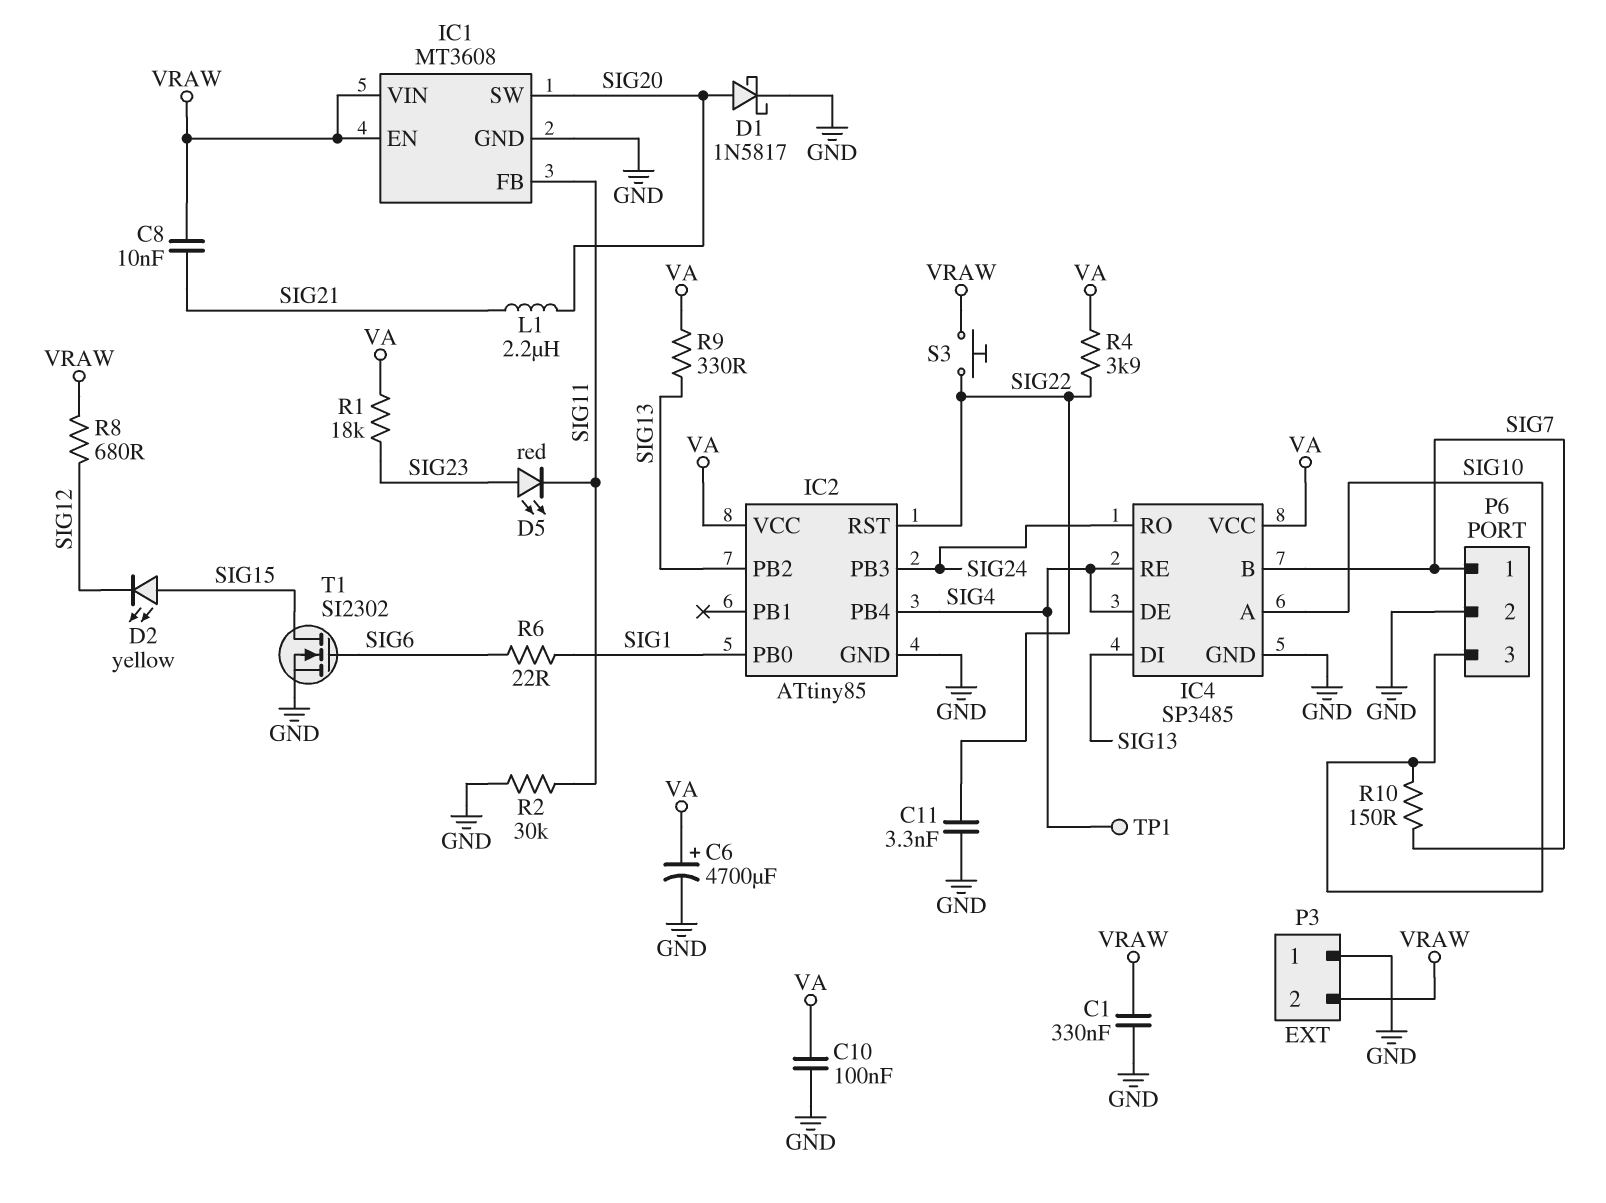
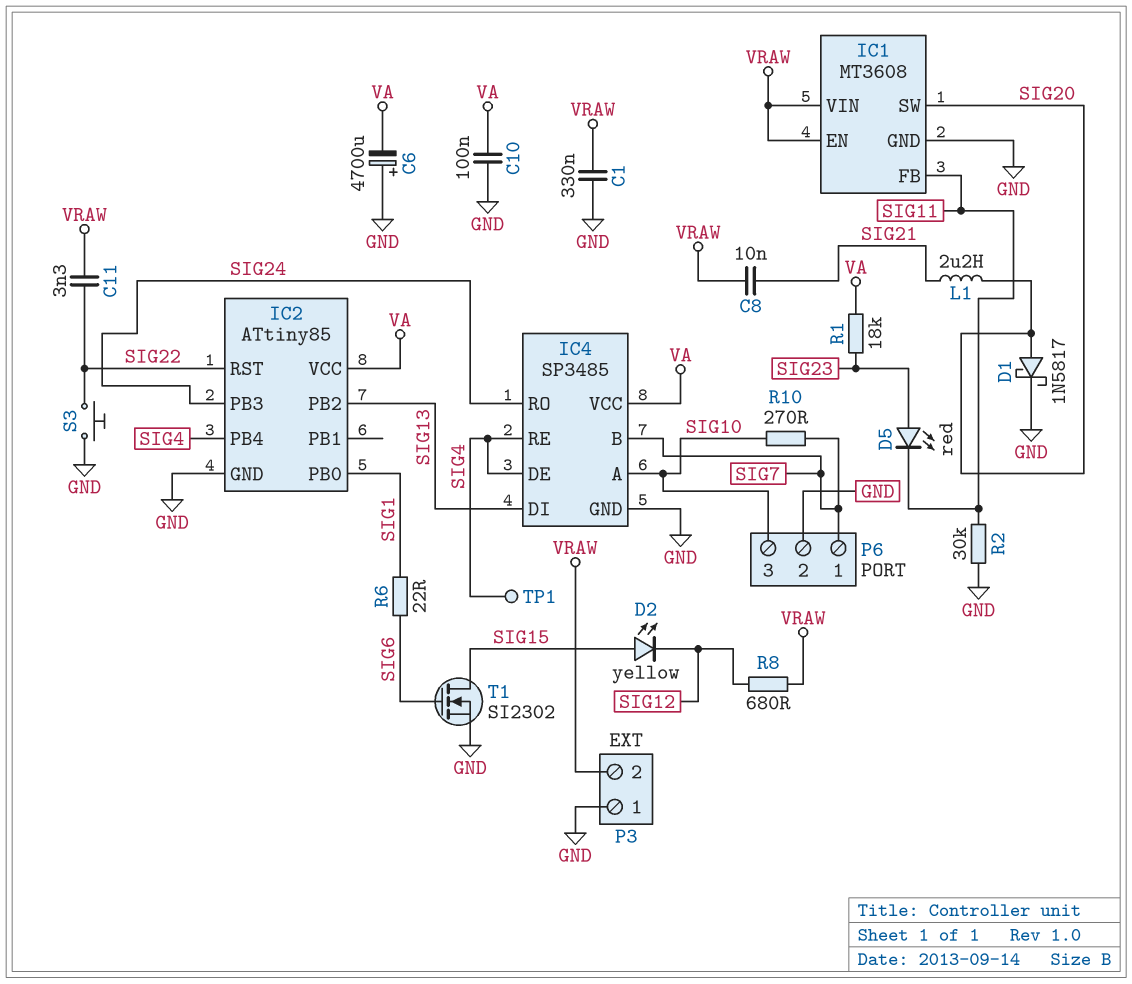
C6: 4700uF (plus VA, minus GND) -> 4700uF (plus GND, minus VA)
C11: 3.3nF (GND, SIG22) -> 3.3nF (SIG22, VRAW)
R4: 3.9k (SIG22, VA) -> none
R9: 330 (SIG13, VA) -> none
R10: 150 (SIG7, SIG10) -> 270 (SIG7, SIG10)
S3: button (SIG22, VRAW) -> button (GND, SIG22)

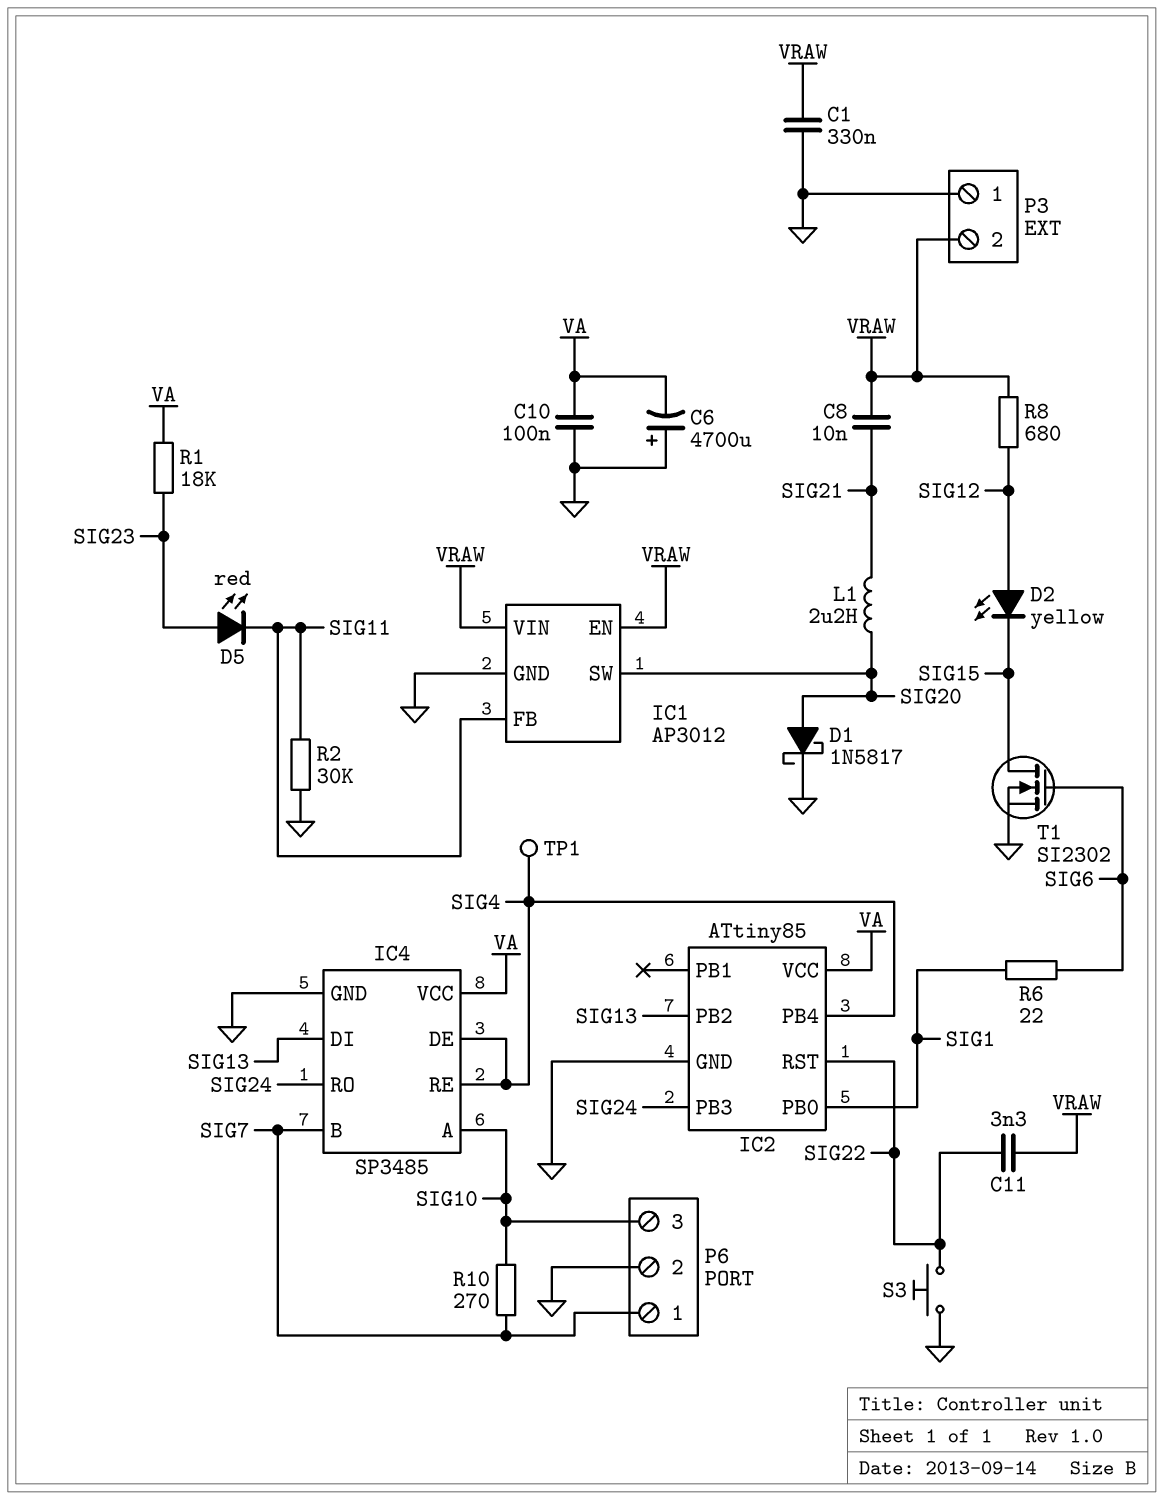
D2: LED yellow (A SIG15, K SIG12) -> LED yellow (A SIG12, K SIG15)
IC1: MT3608 -> AP3012

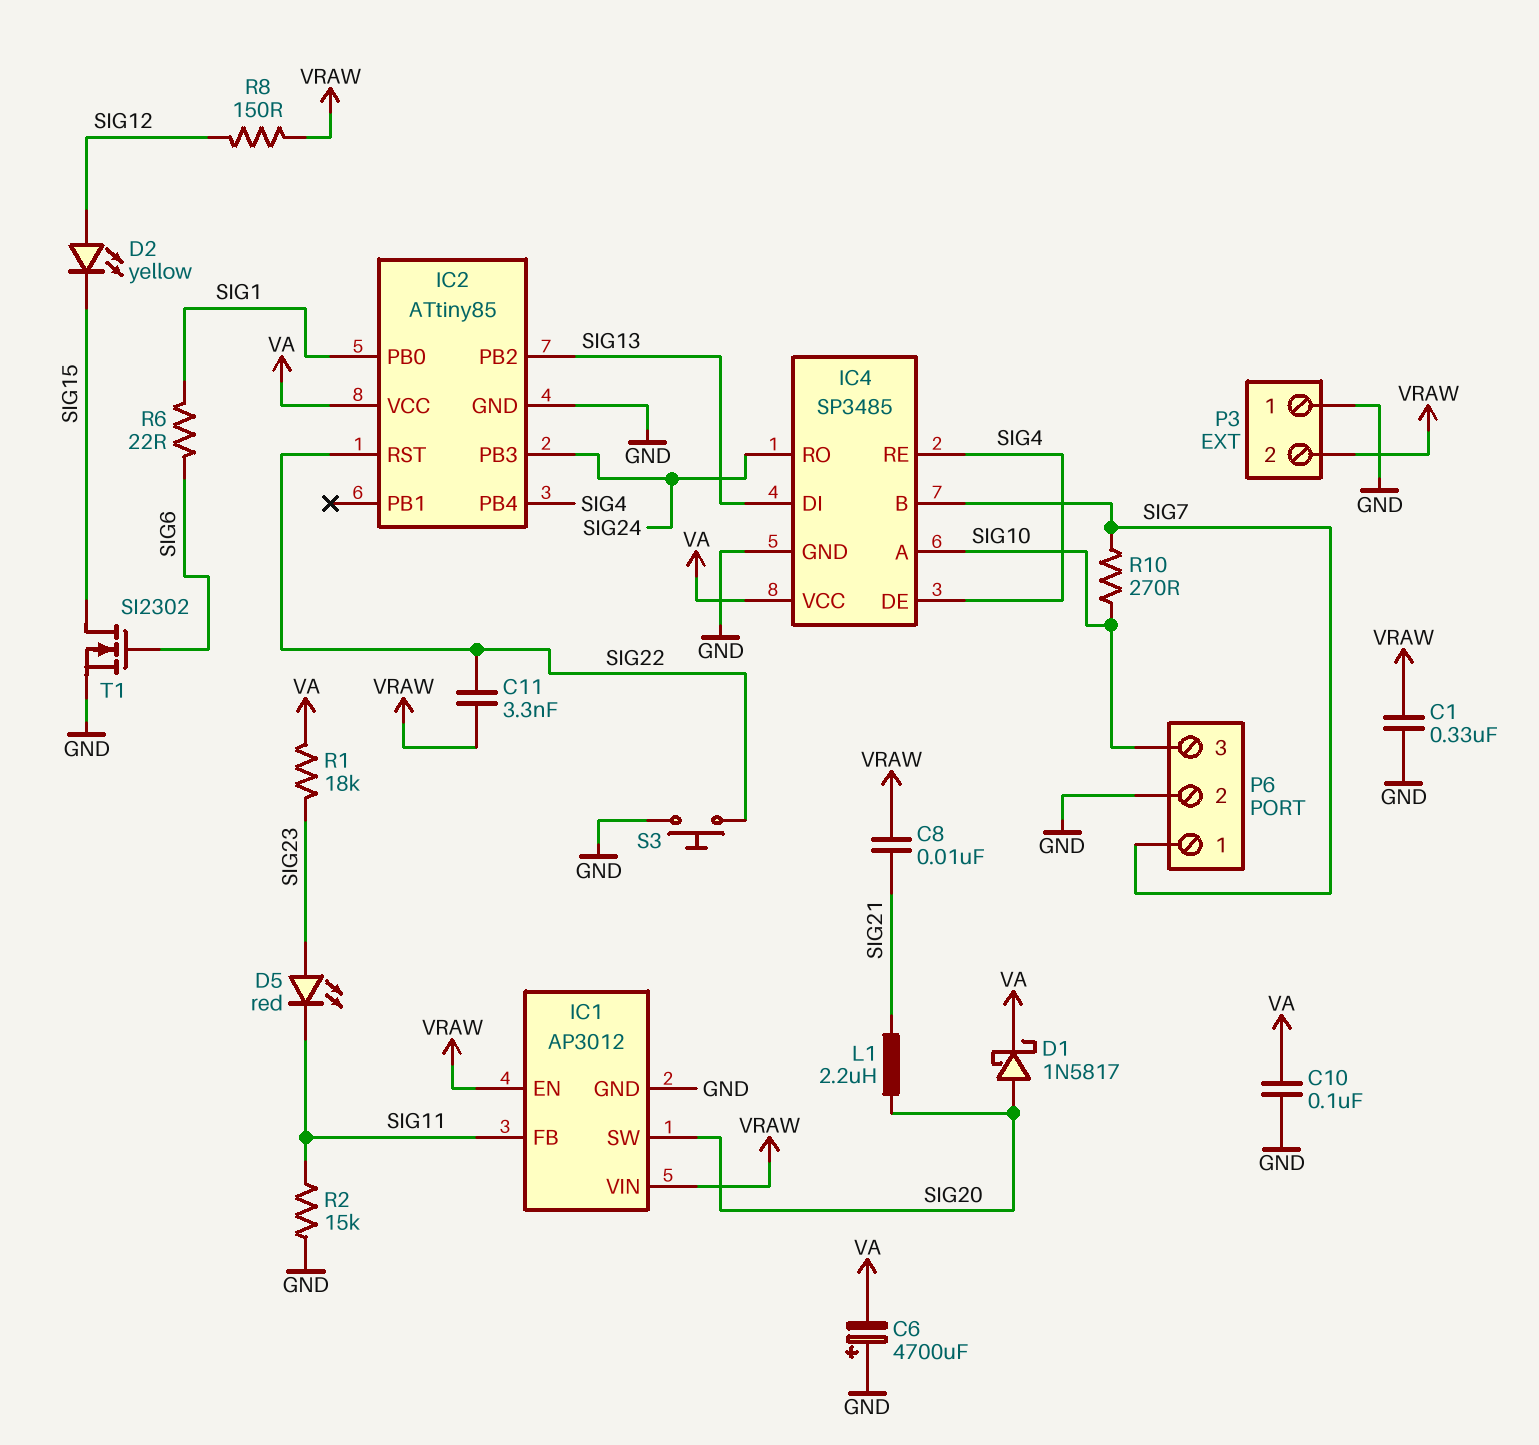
D1: schottky 1N5817 (A SIG20, K GND) -> schottky 1N5817 (A SIG20, K VA)
R2: 30k (GND, SIG11) -> 15k (GND, SIG11)
R8: 680 (SIG12, VRAW) -> 150 (SIG12, VRAW)
TP1: test point (SIG4) -> none

